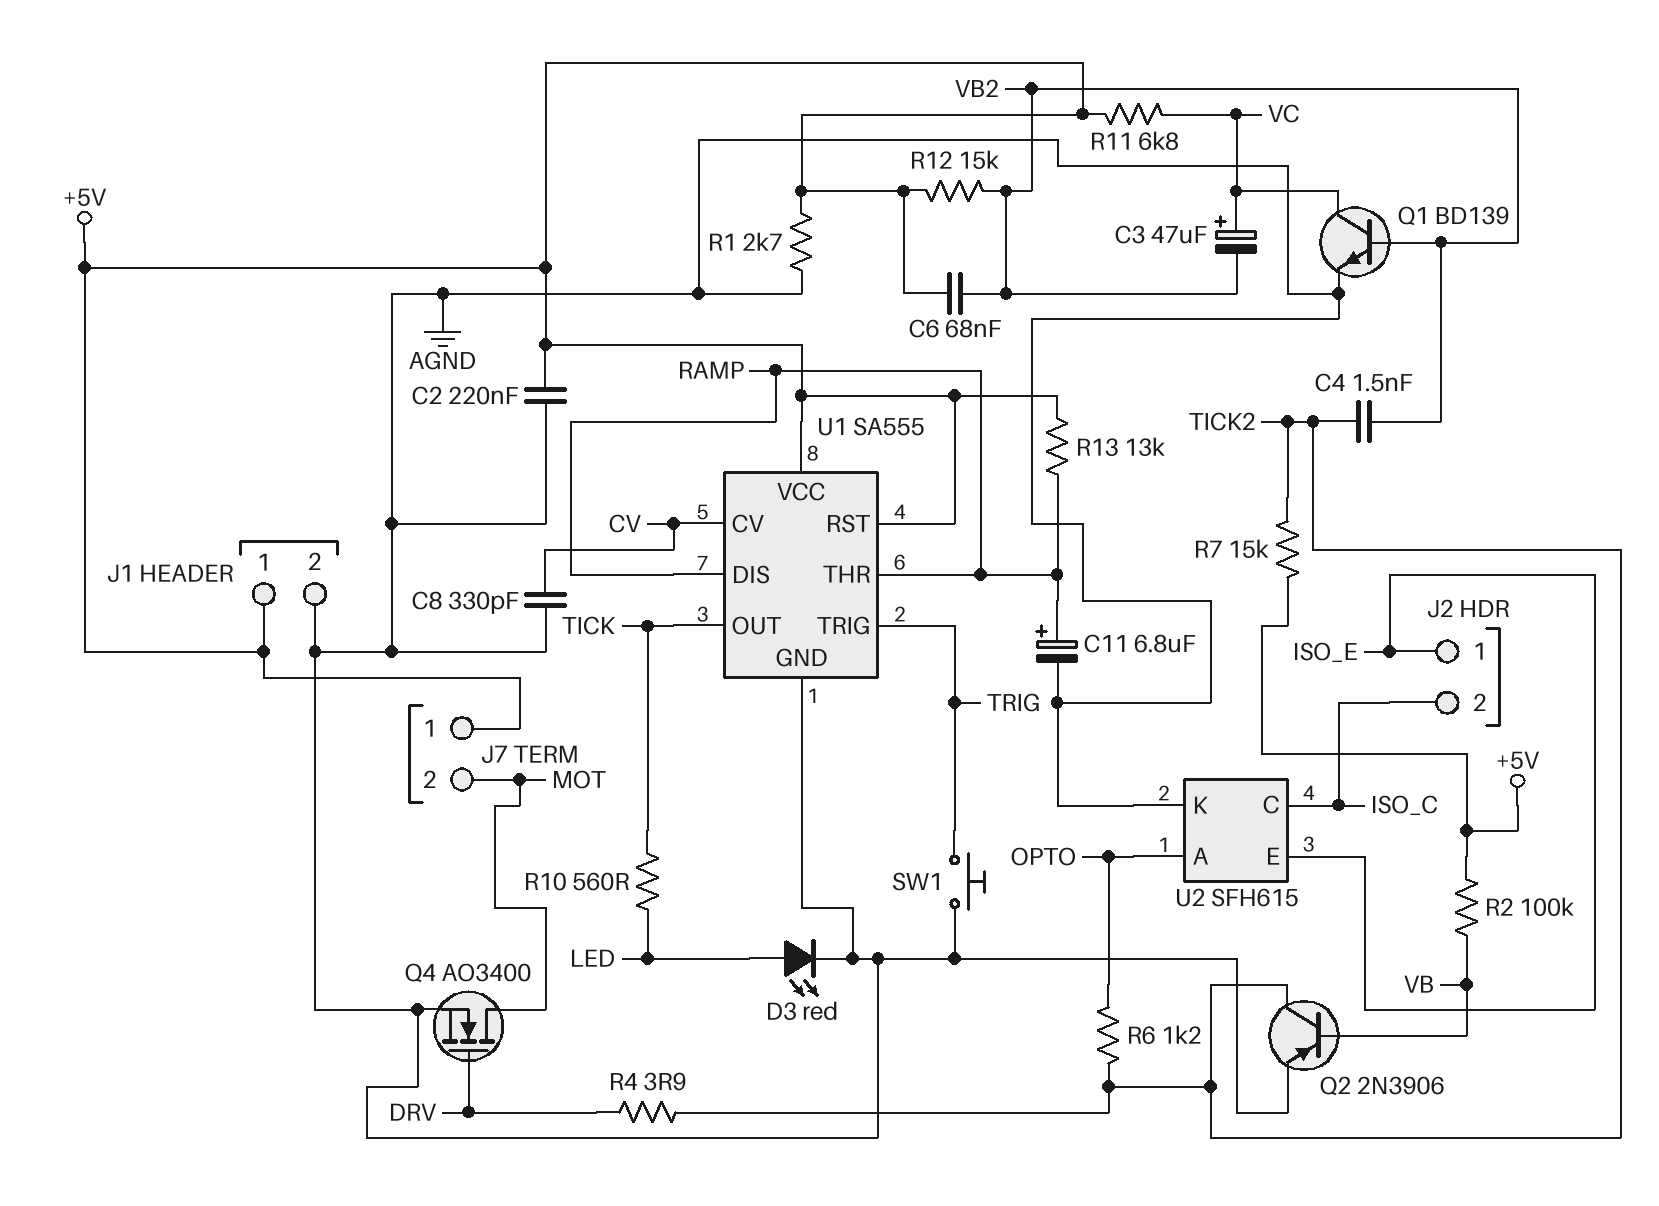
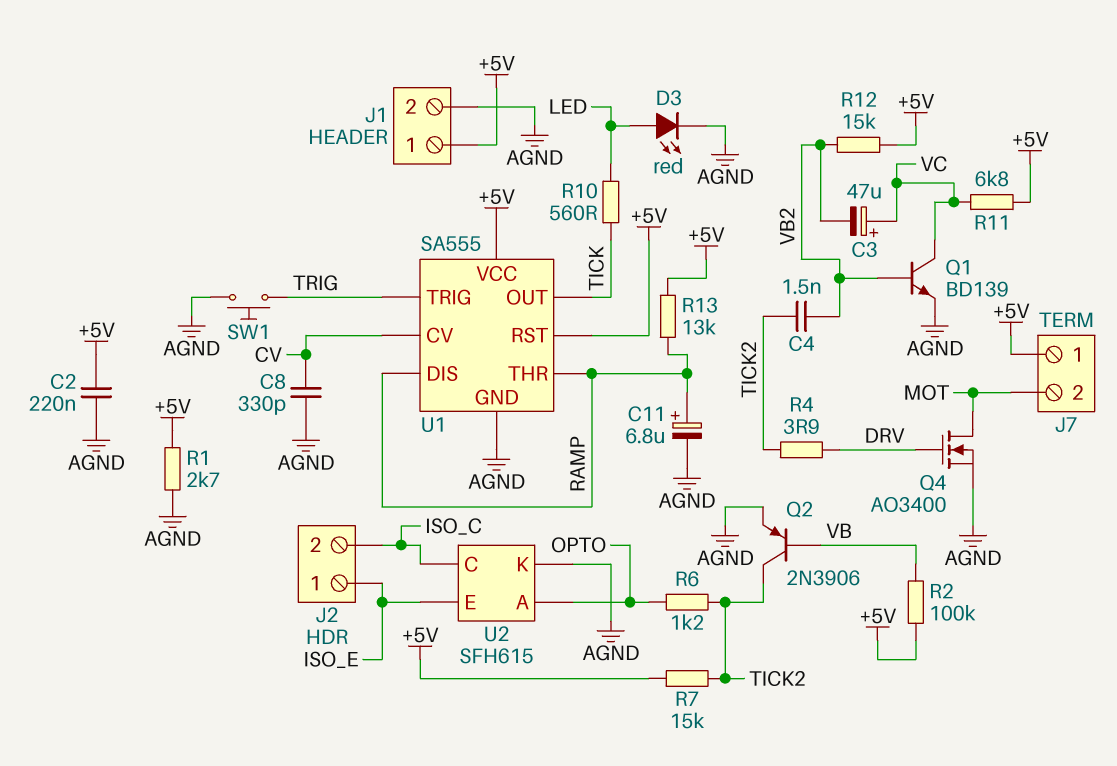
C6: 68nF (+5V, VB2) -> none

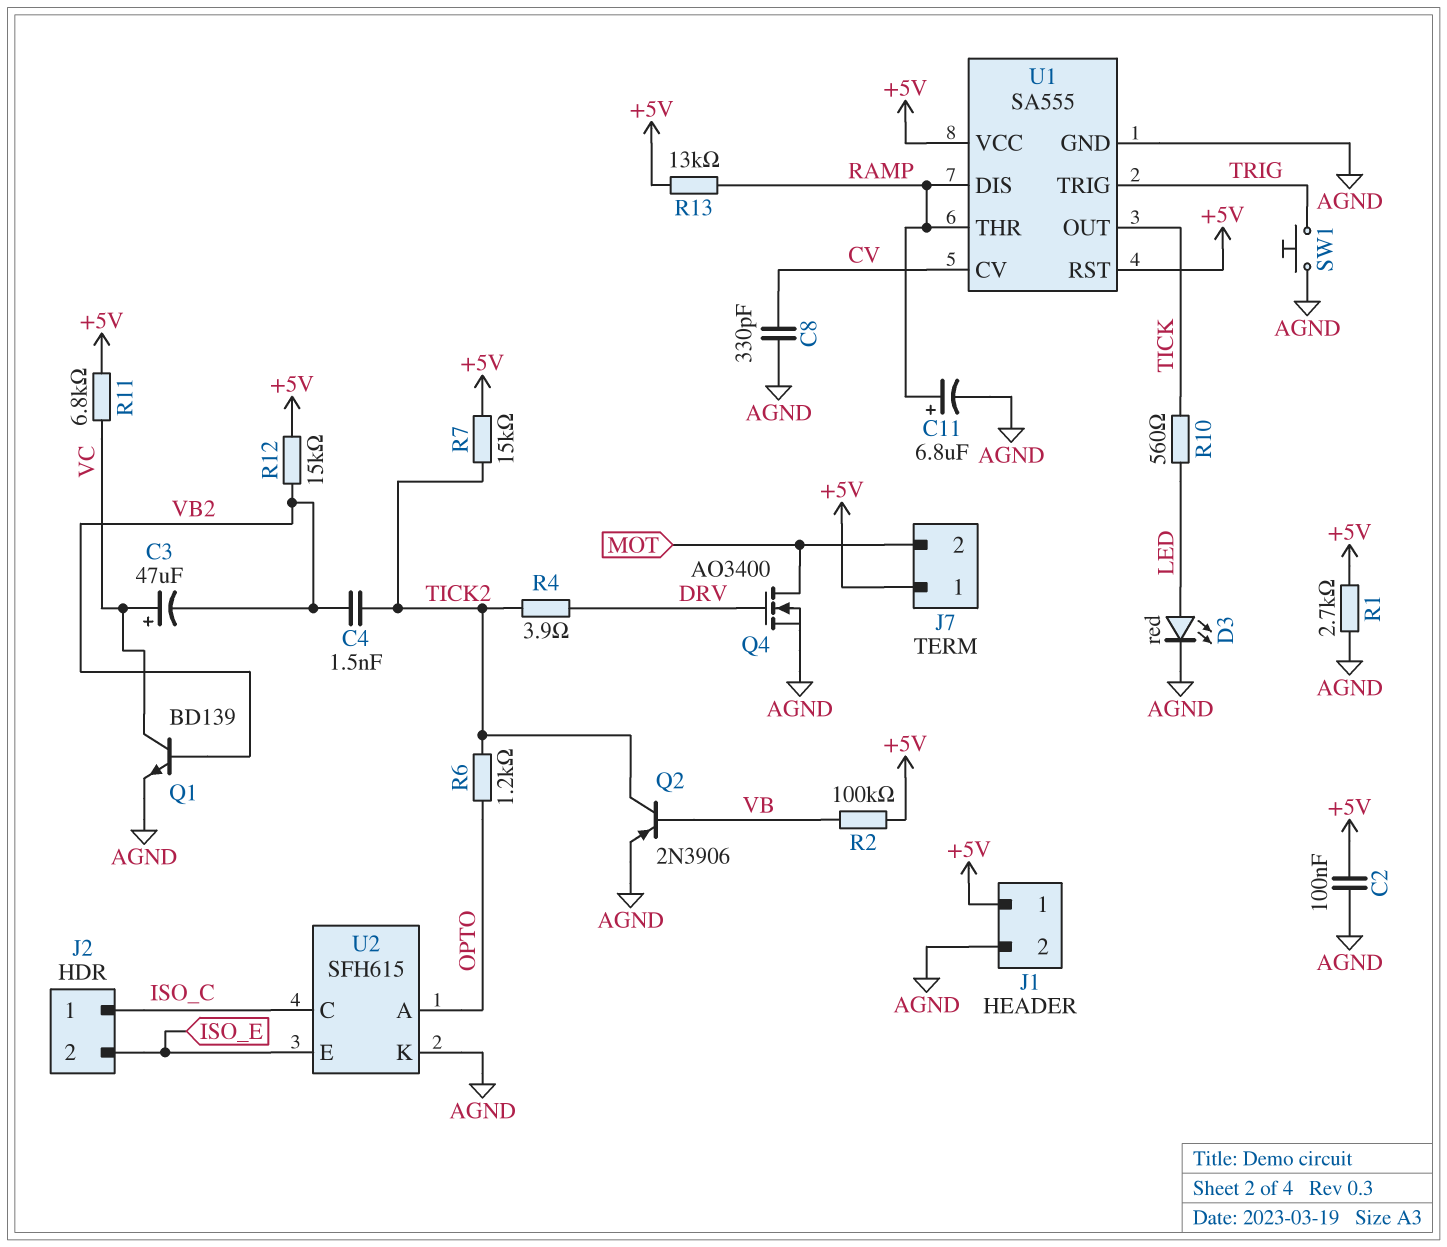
C2: 220nF (+5V, AGND) -> 100nF (+5V, AGND)
J2 pin 1: ISO_E -> ISO_C
J2 pin 2: ISO_C -> ISO_E

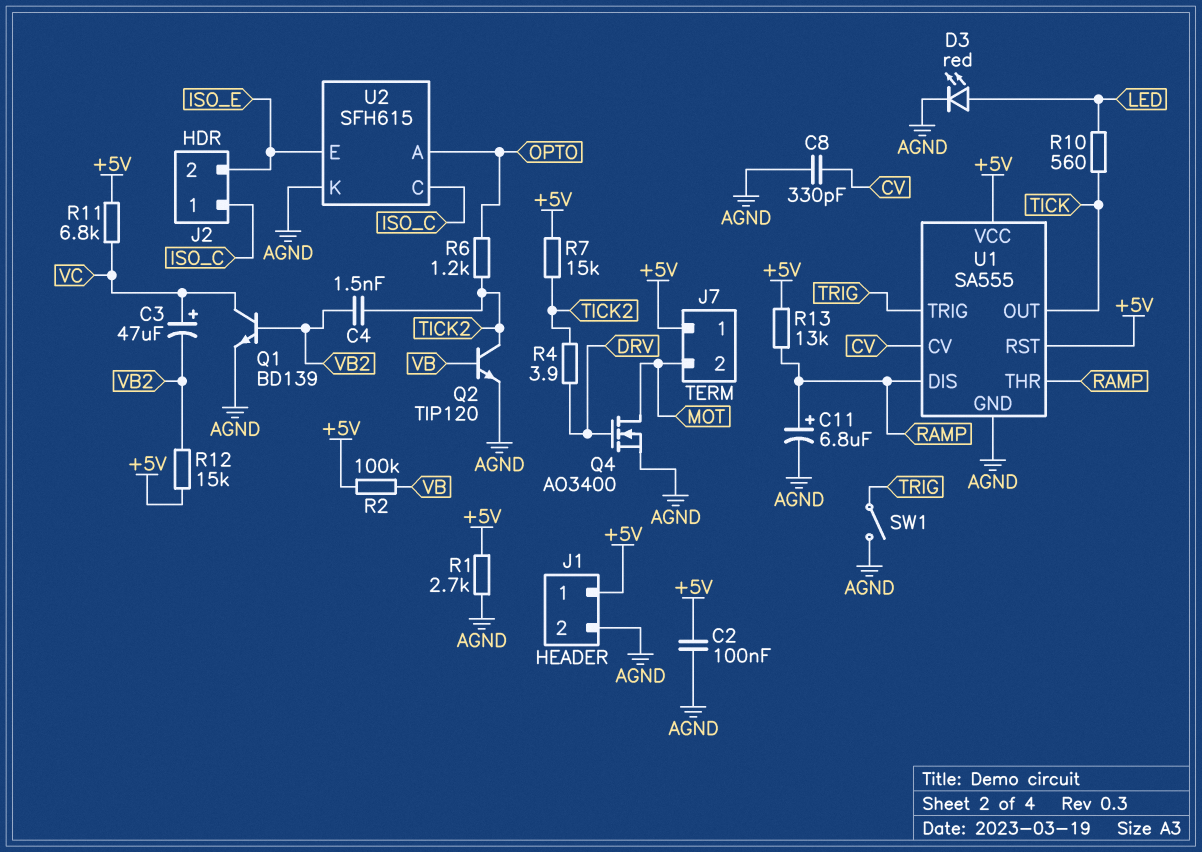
Q2: PNP 2N3906 (B VB, C TICK2, E AGND) -> NPN TIP120 (B VB, C TICK2, E AGND)
SW1: button (AGND, TRIG) -> switch (AGND, TRIG)

